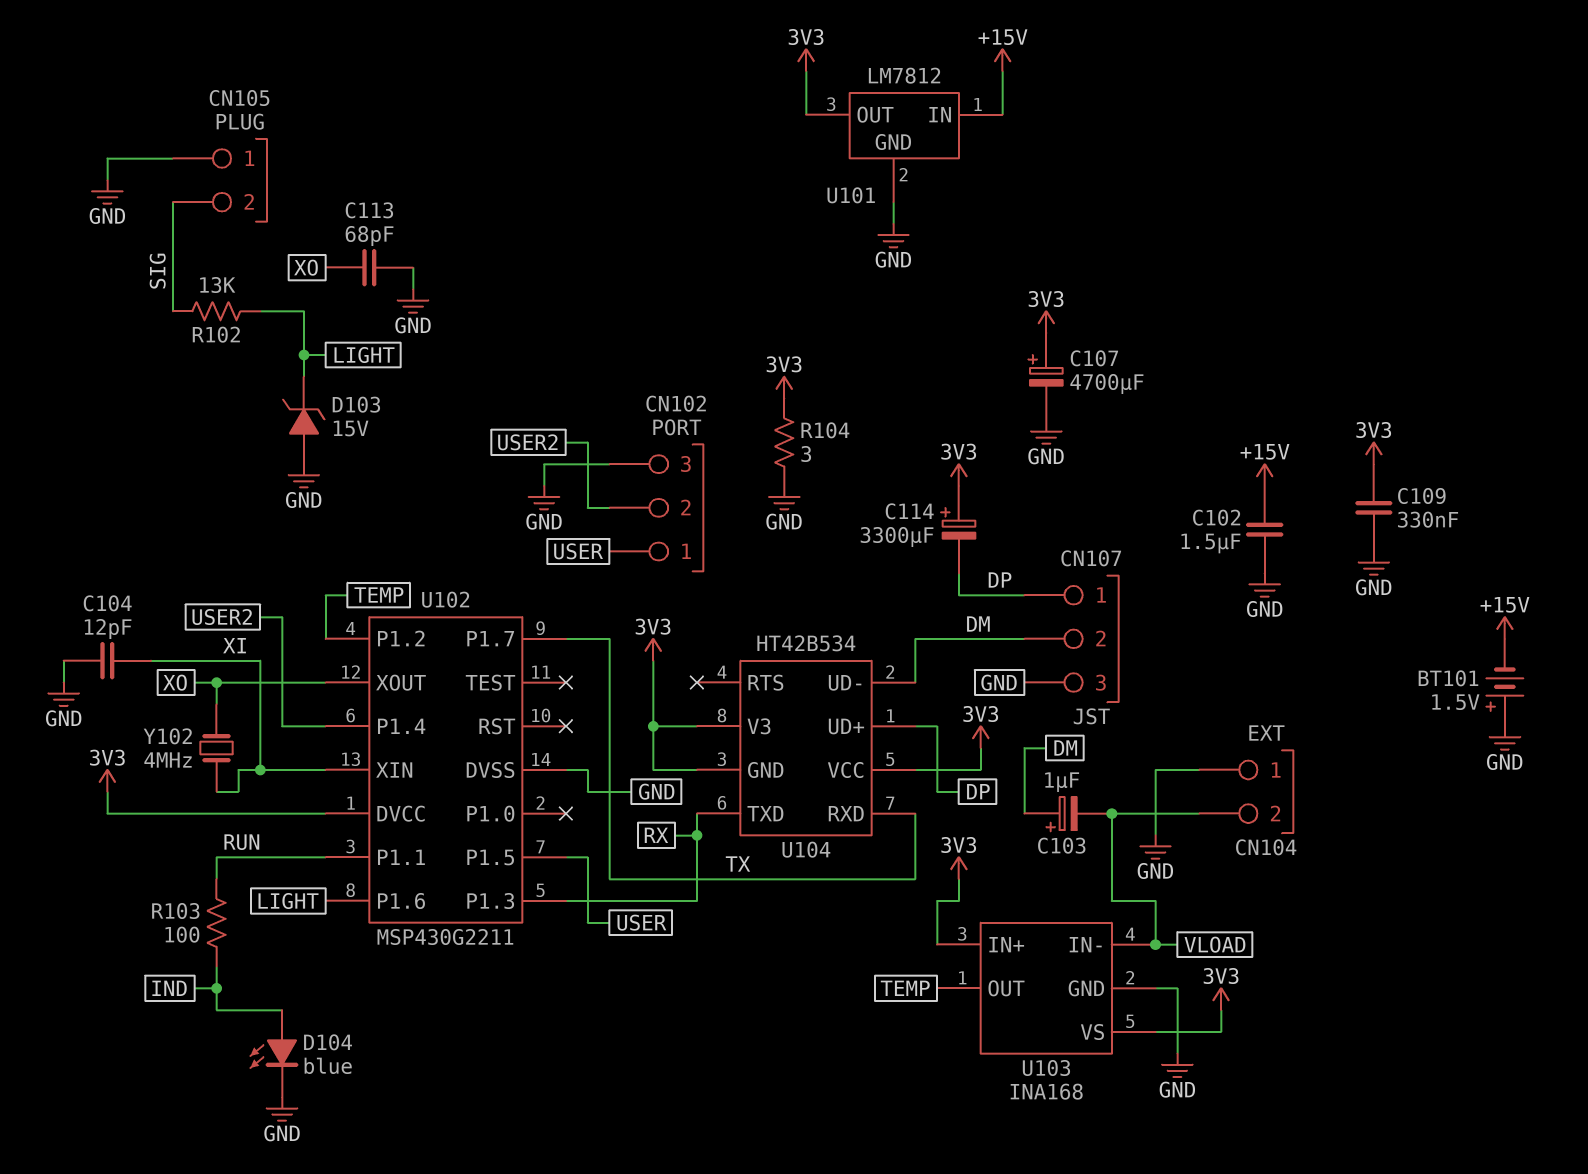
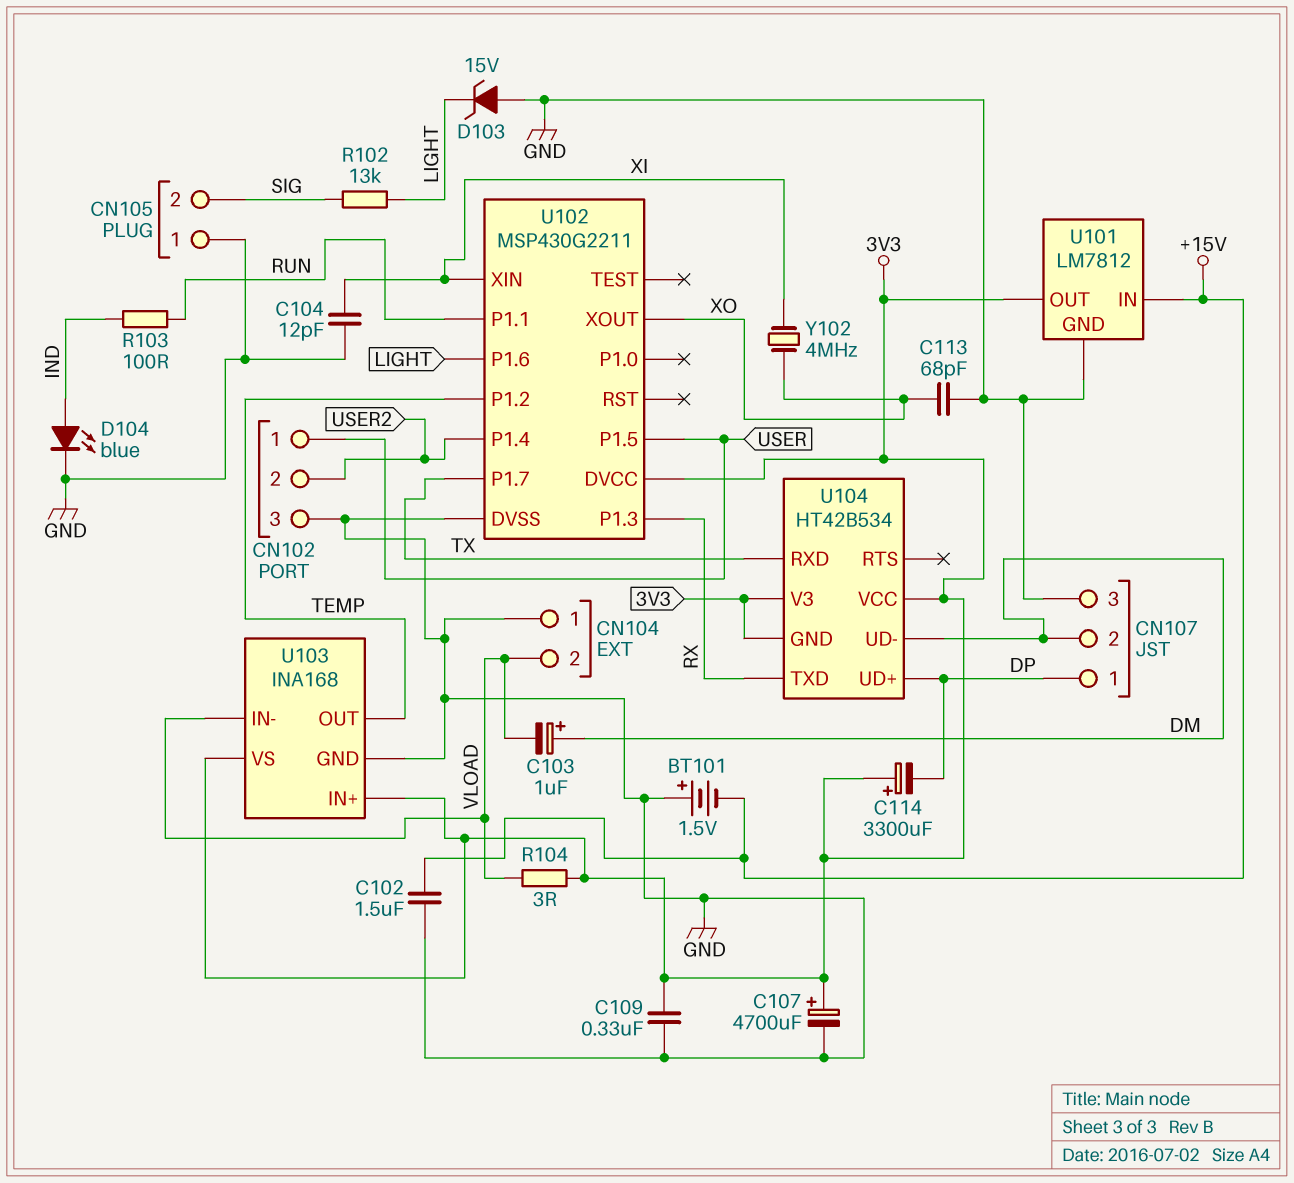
R104: 3 (3V3, GND) -> 3 (3V3, VLOAD)

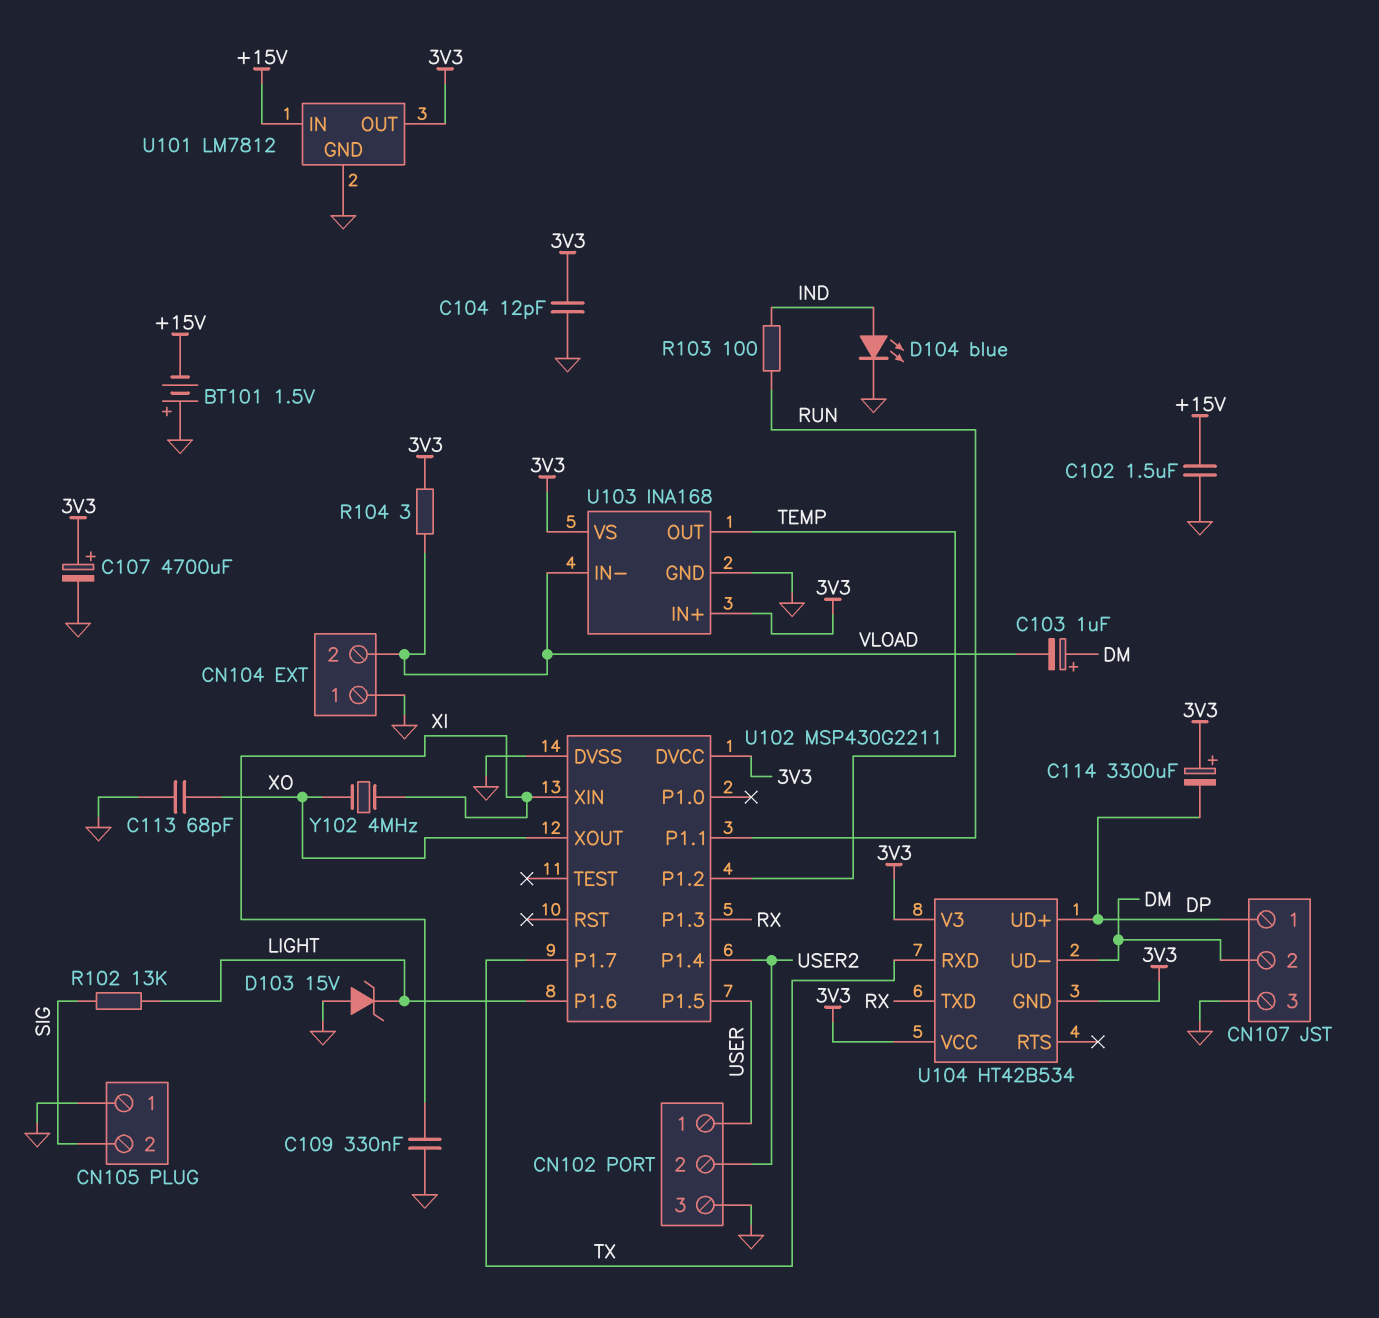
C104: 12pF (GND, XI) -> 12pF (3V3, GND)
C109: 330nF (3V3, GND) -> 330nF (GND, XI)

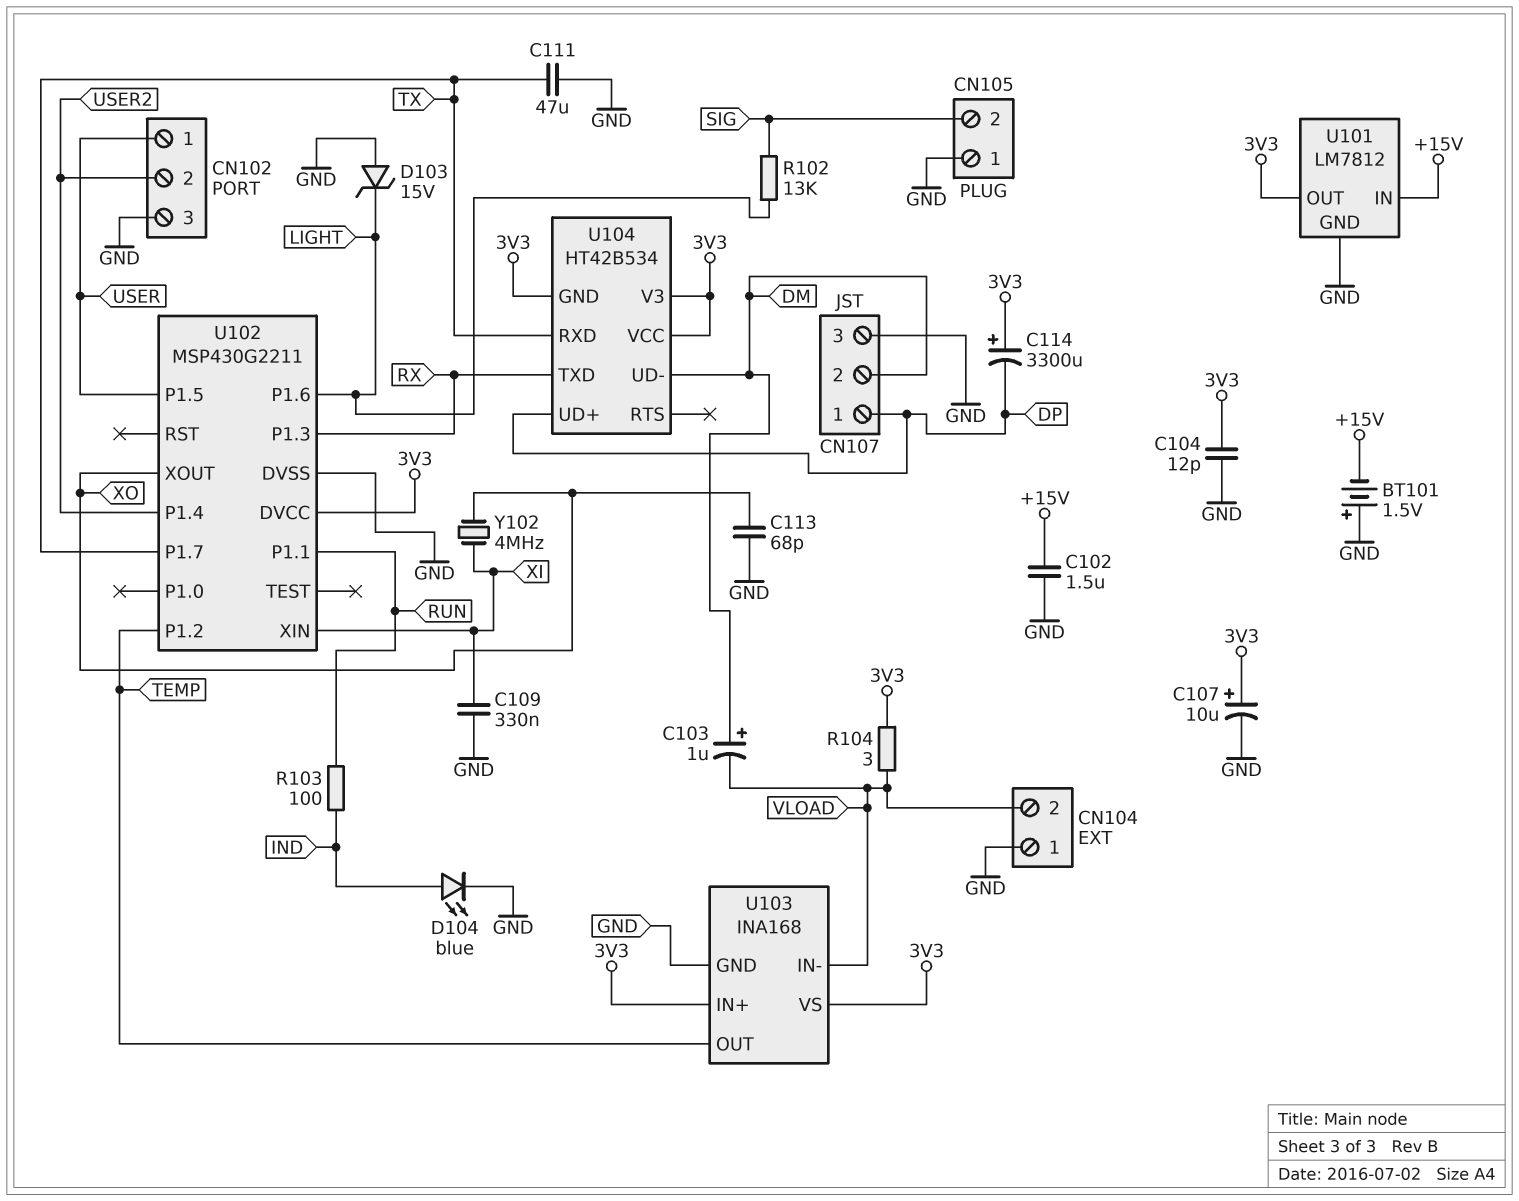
C107: 4700uF (plus 3V3, minus GND) -> 10uF (plus 3V3, minus GND)
C111: none -> 47uF (GND, TX)

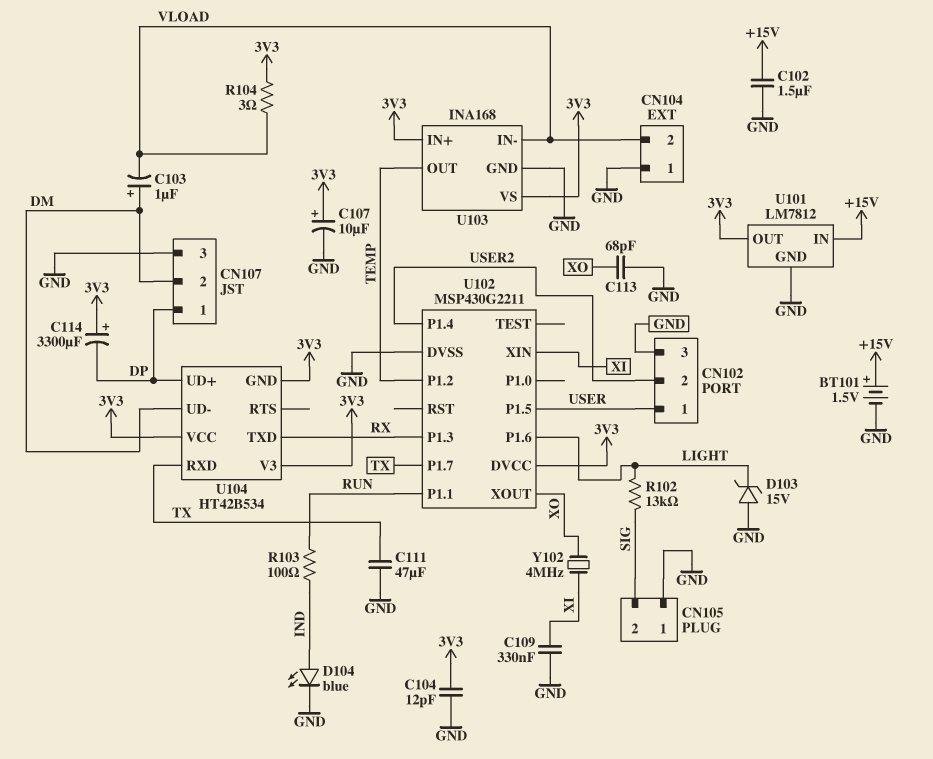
BT101: 1.5V (plus GND, minus +15V) -> 1.5V (plus +15V, minus GND)

